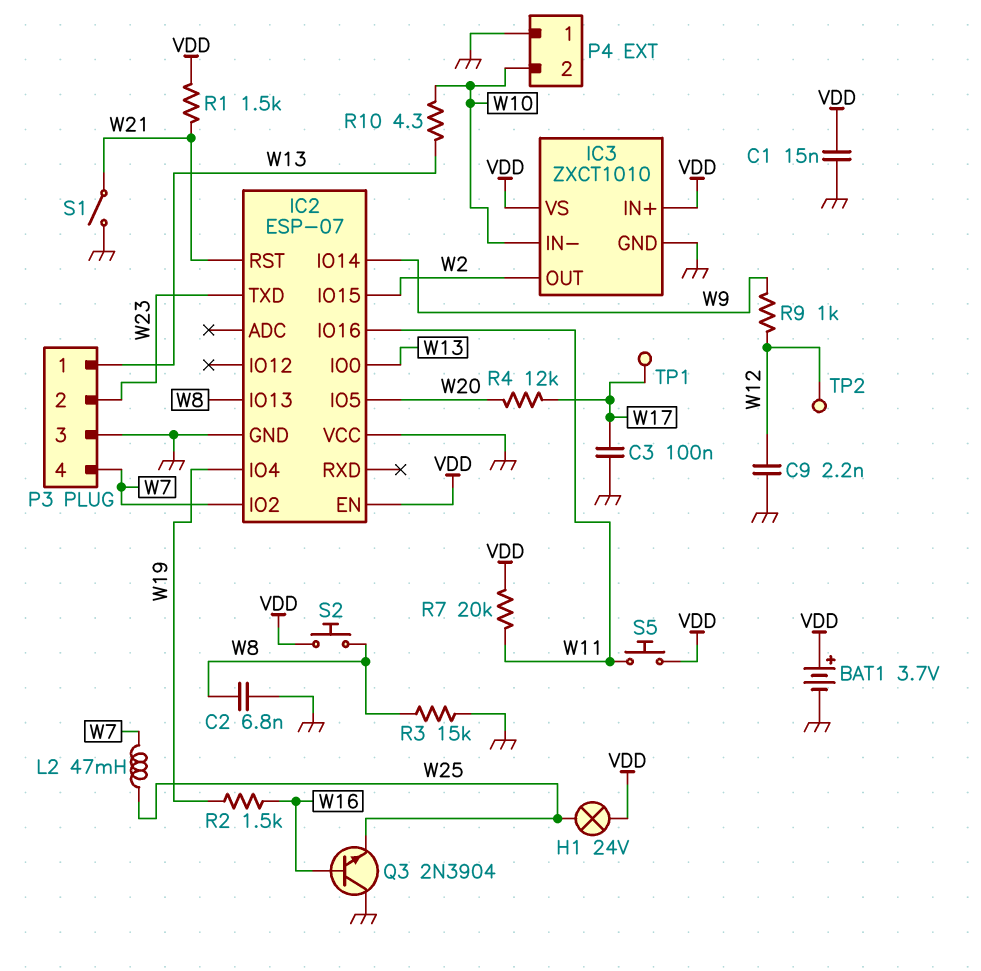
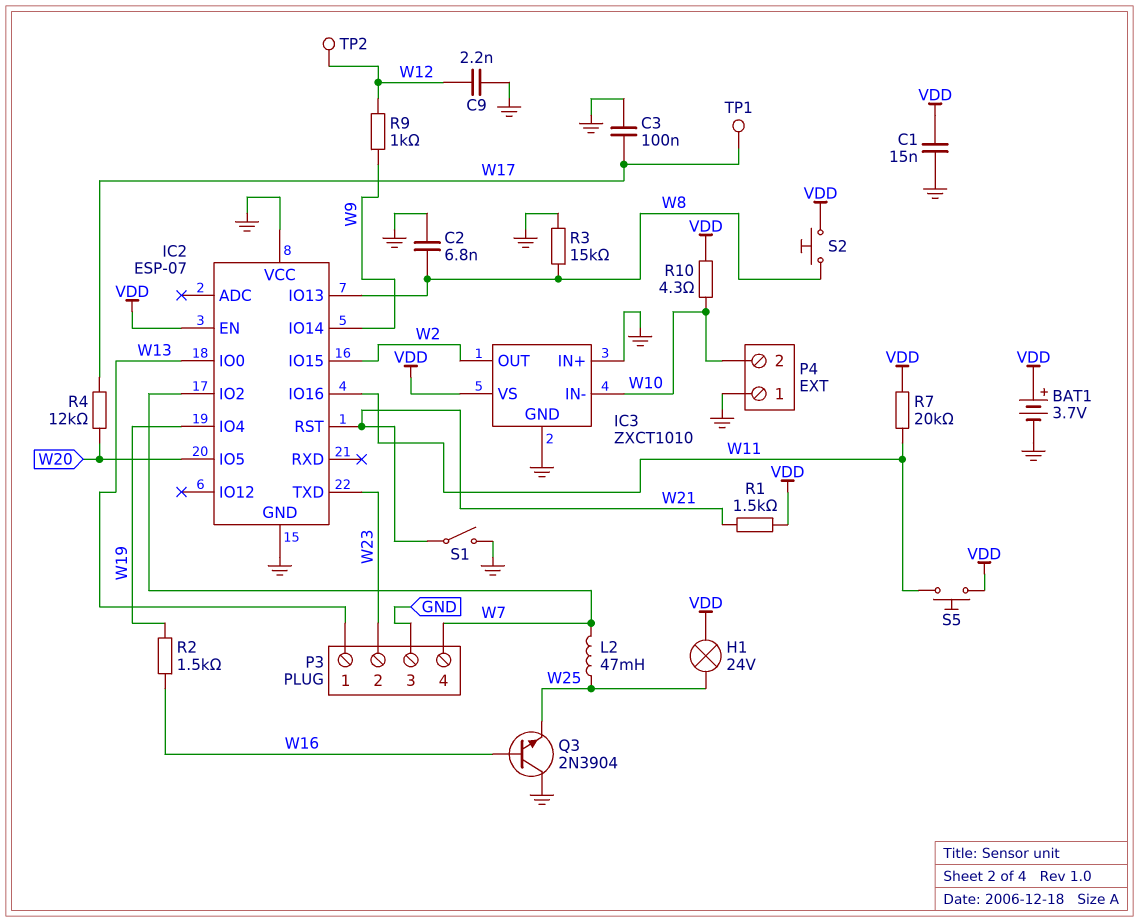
IC3 pin IN+: VDD -> GND
R10: 4.3 (W10, W13) -> 4.3 (VDD, W10)

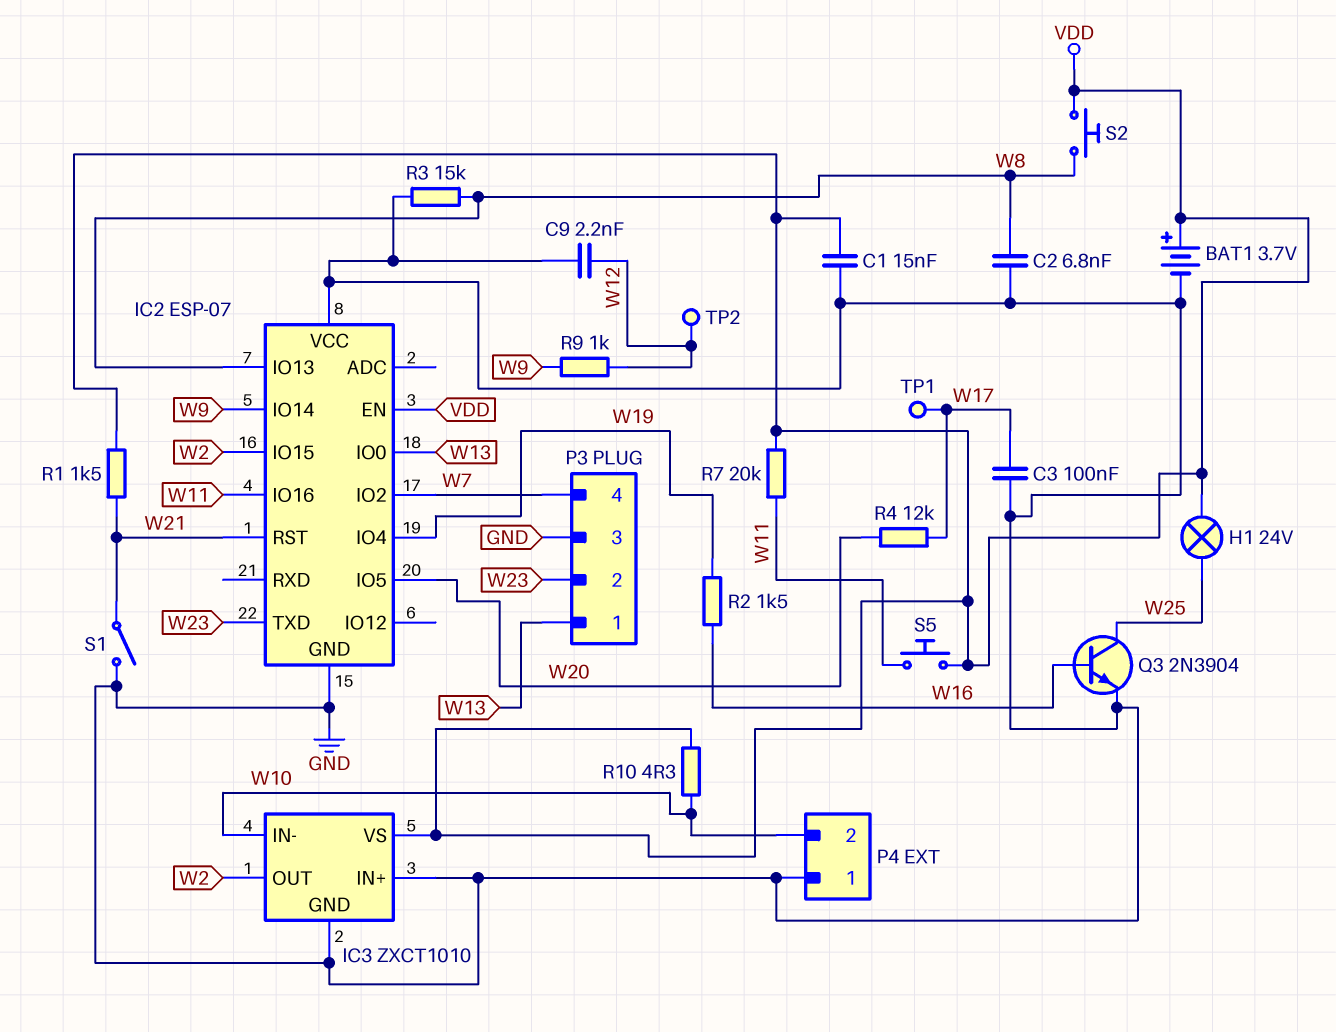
L2: 47mH (W7, W25) -> none
Q3: NPN 2N3904 (B W16, C GND, E W25) -> NPN 2N3904 (B W16, C W25, E GND)

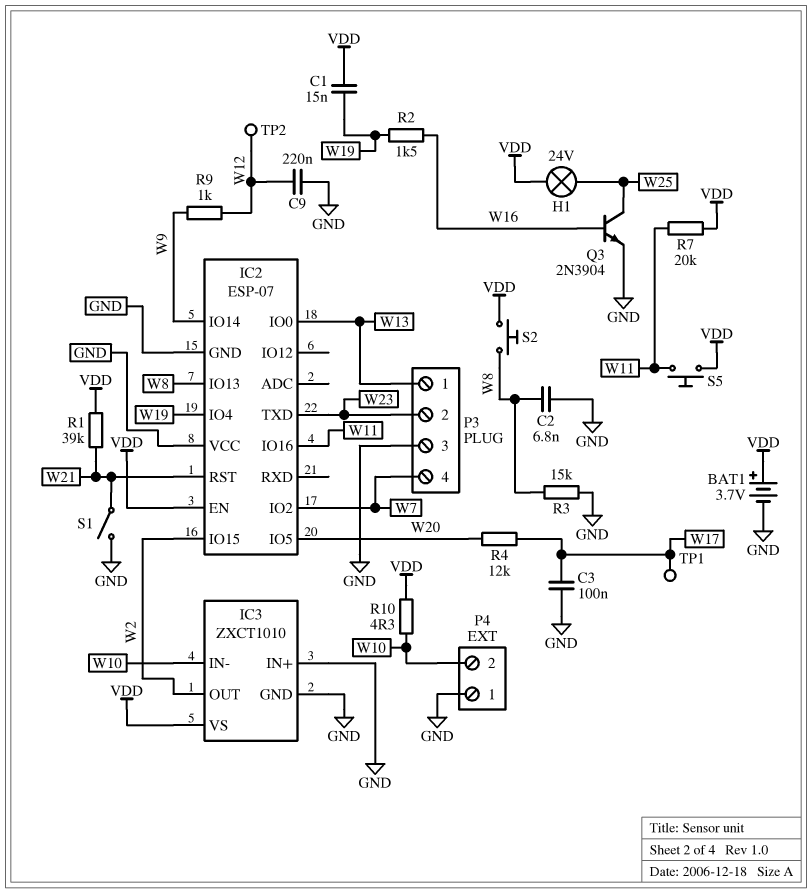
C1: 15nF (GND, VDD) -> 15nF (VDD, W19)
C9: 2.2nF (GND, W12) -> 220nF (GND, W12)
R1: 1.5k (VDD, W21) -> 39k (VDD, W21)

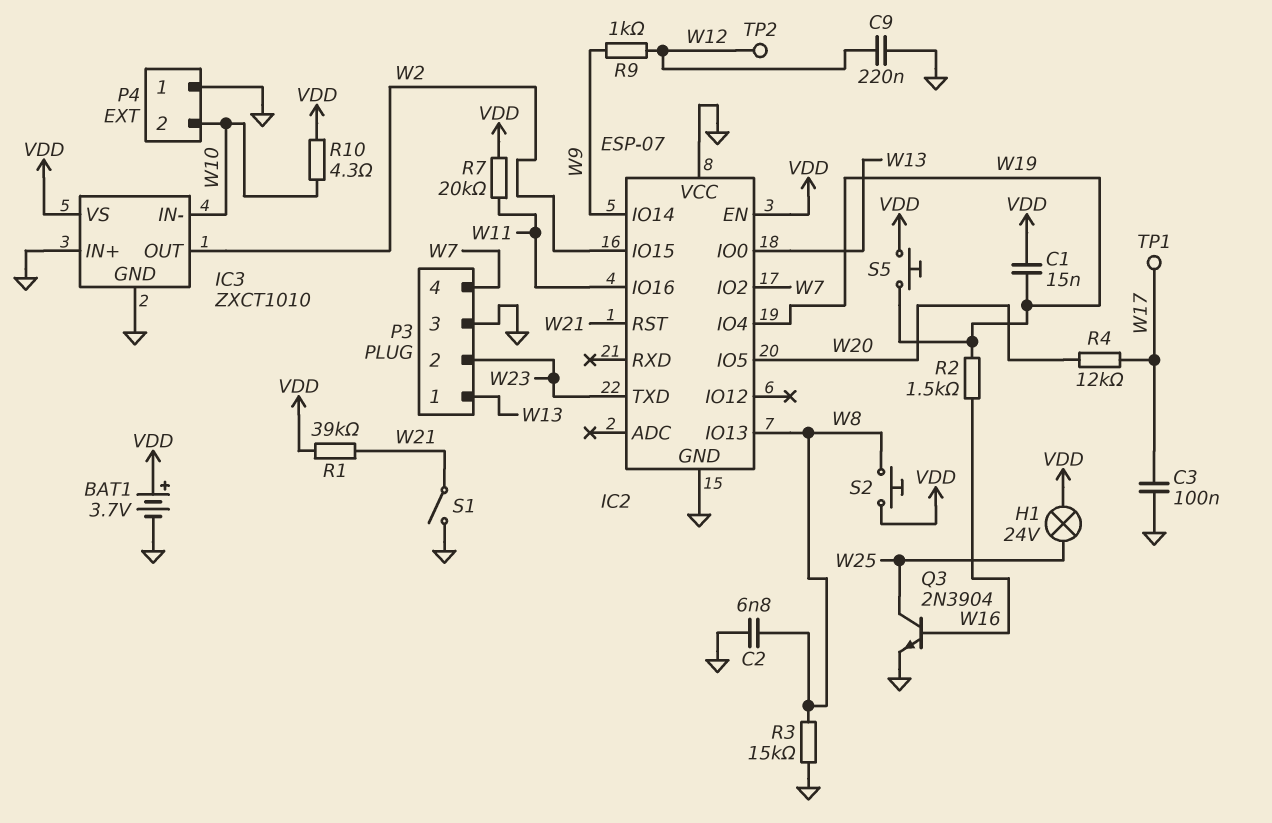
S5: button (VDD, W11) -> button (VDD, W19)

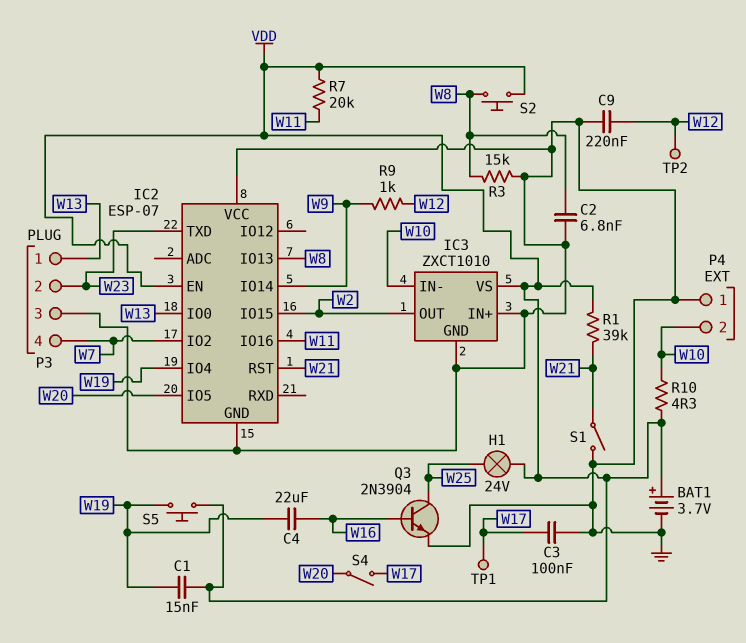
C4: none -> 22uF (W16, W19)
R2: 1.5k (W16, W19) -> none
R4: 12k (W17, W20) -> none
S4: none -> switch (W17, W20)

